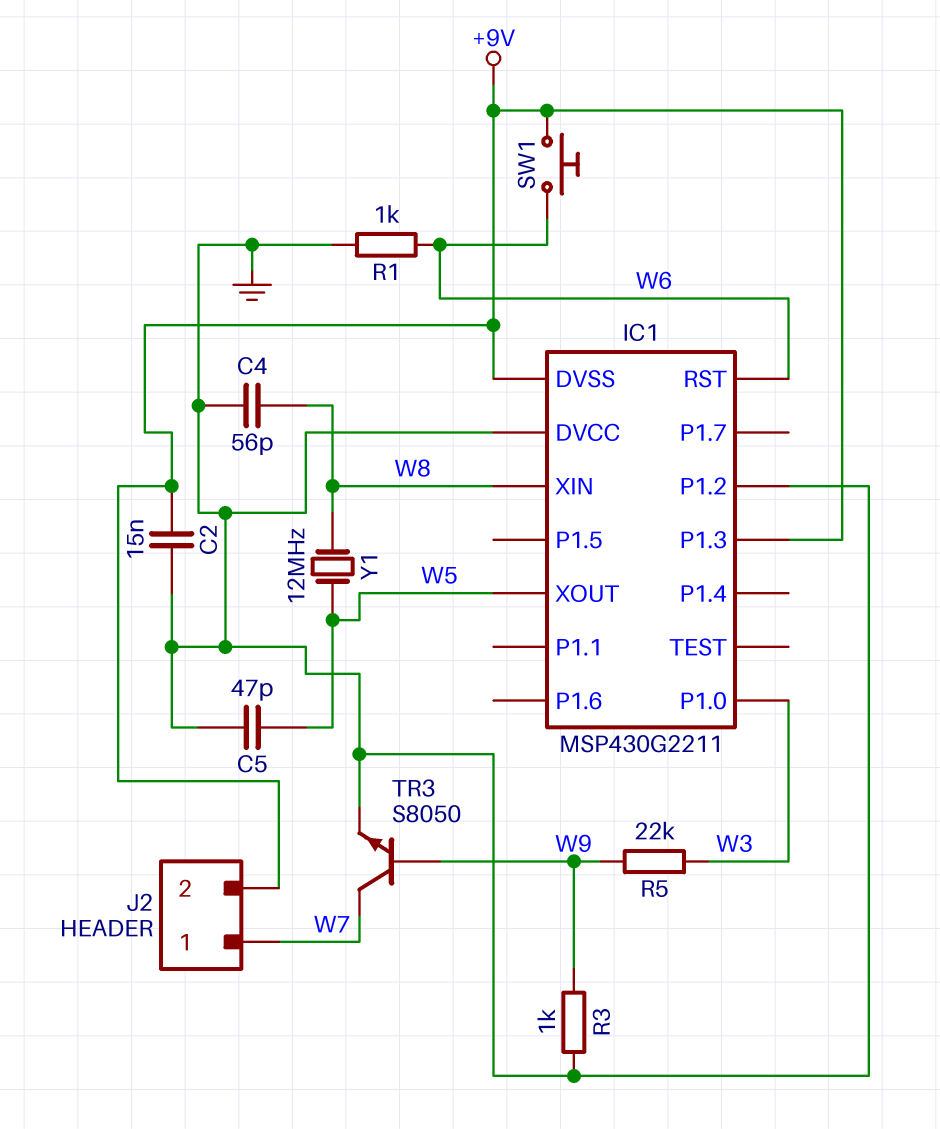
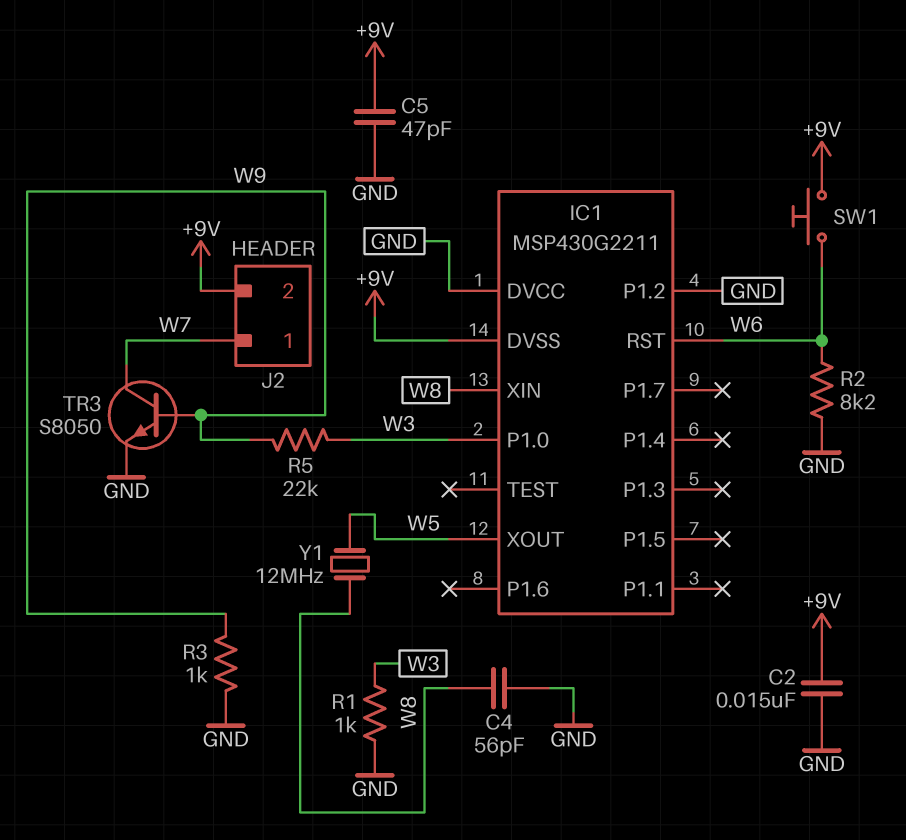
C5: 47pF (GND, W5) -> 47pF (+9V, GND)
IC1 pin P1.3: +9V -> none
R1: 1k (GND, W6) -> 1k (GND, W3)
R2: none -> 8.2k (GND, W6)

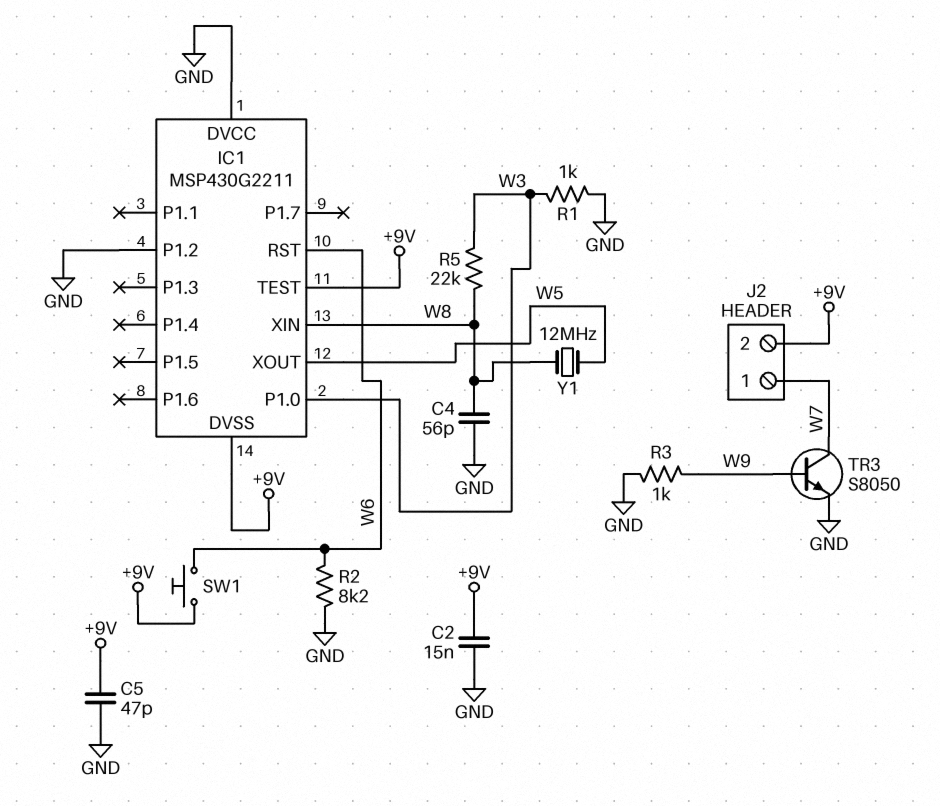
IC1 pin TEST: none -> +9V
R5: 22k (W3, W9) -> 22k (W3, W8)

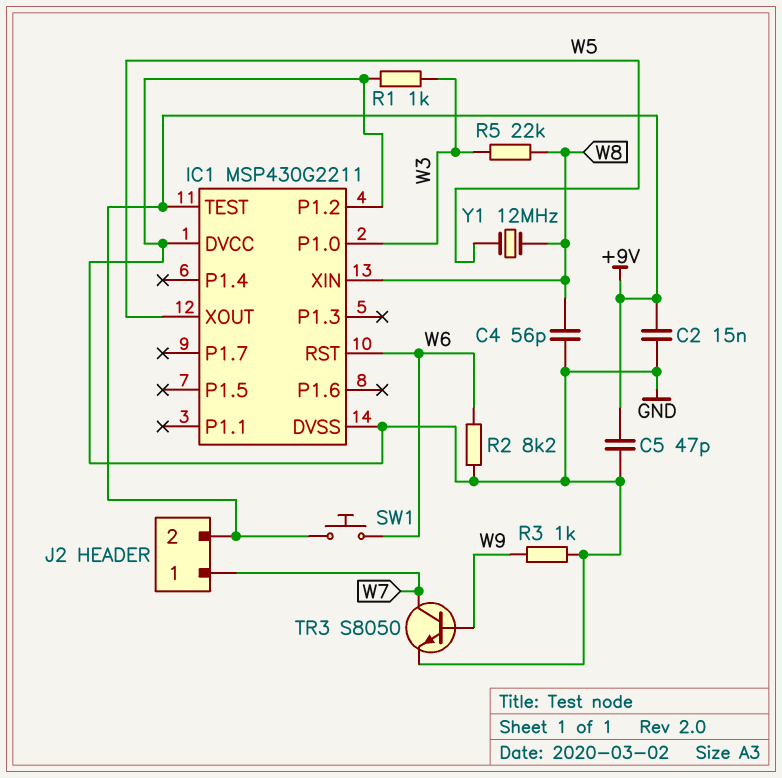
IC1 pin DVSS: +9V -> GND

